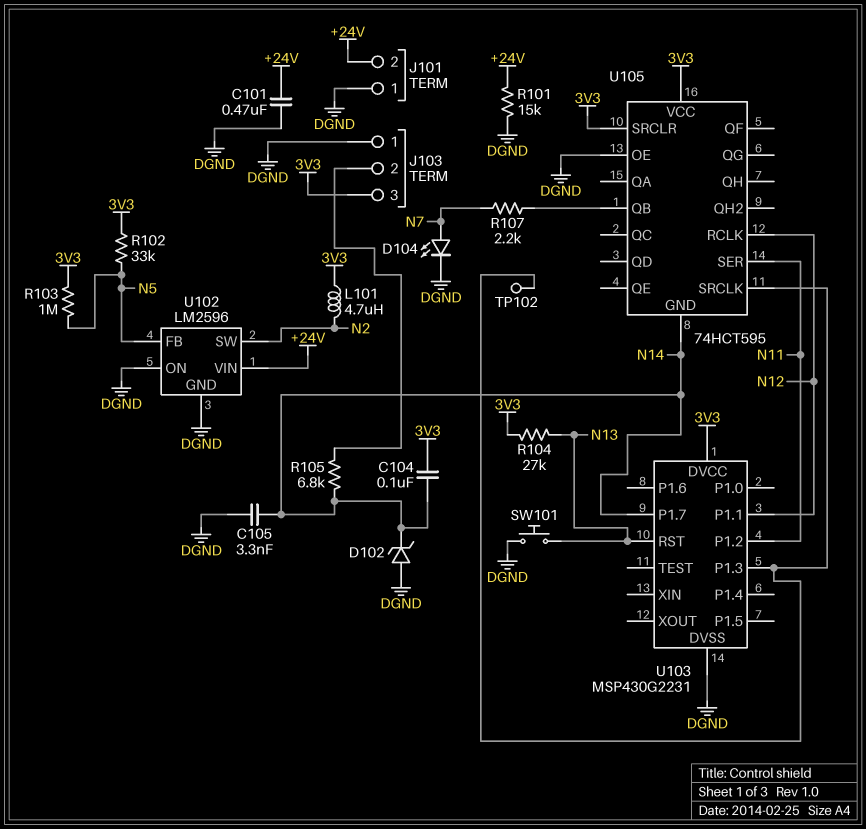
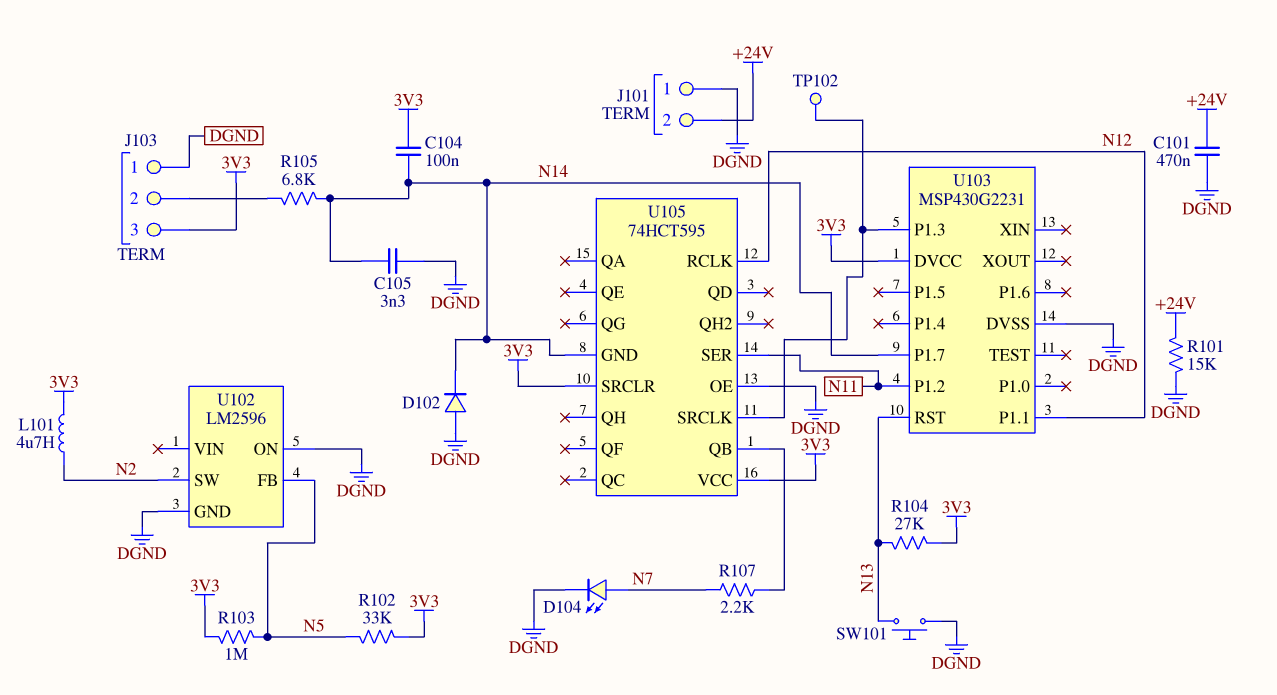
D102: zener (A DGND, K N14) -> diode (A DGND, K N14)
U102 pin VIN: +24V -> none

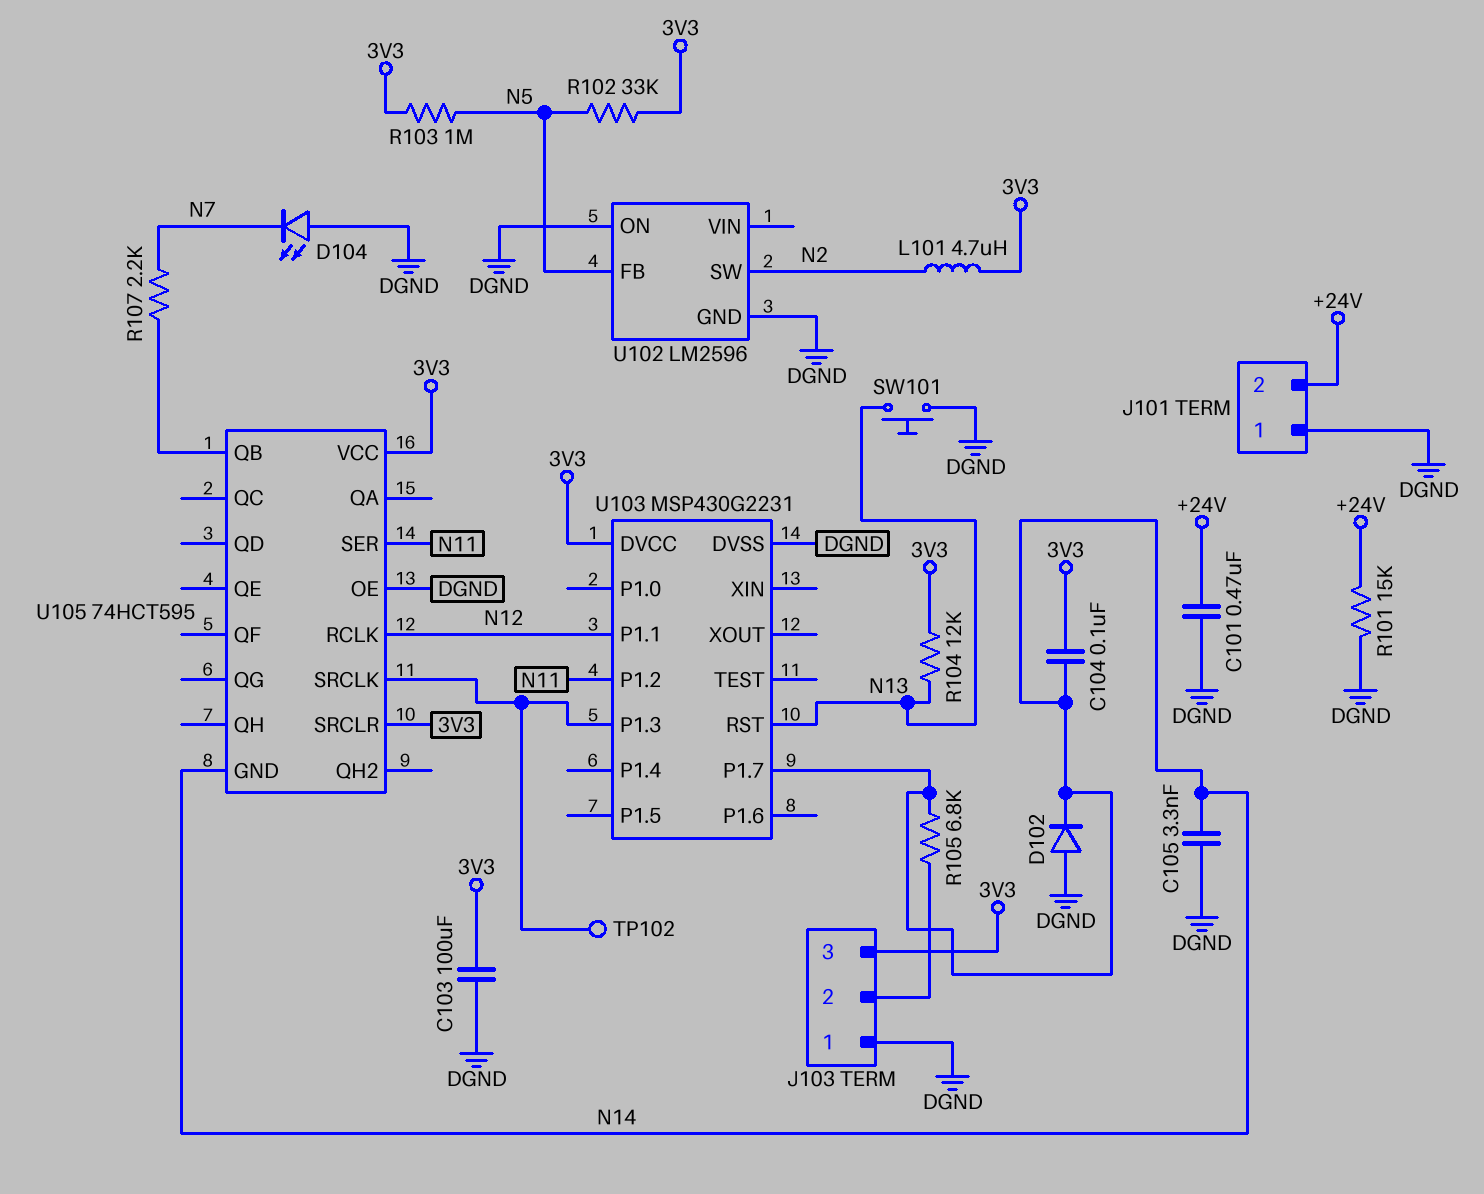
C103: none -> 100uF (3V3, DGND)
D104: LED (A N7, K DGND) -> LED (A DGND, K N7)
R104: 27k (3V3, N13) -> 12k (3V3, N13)

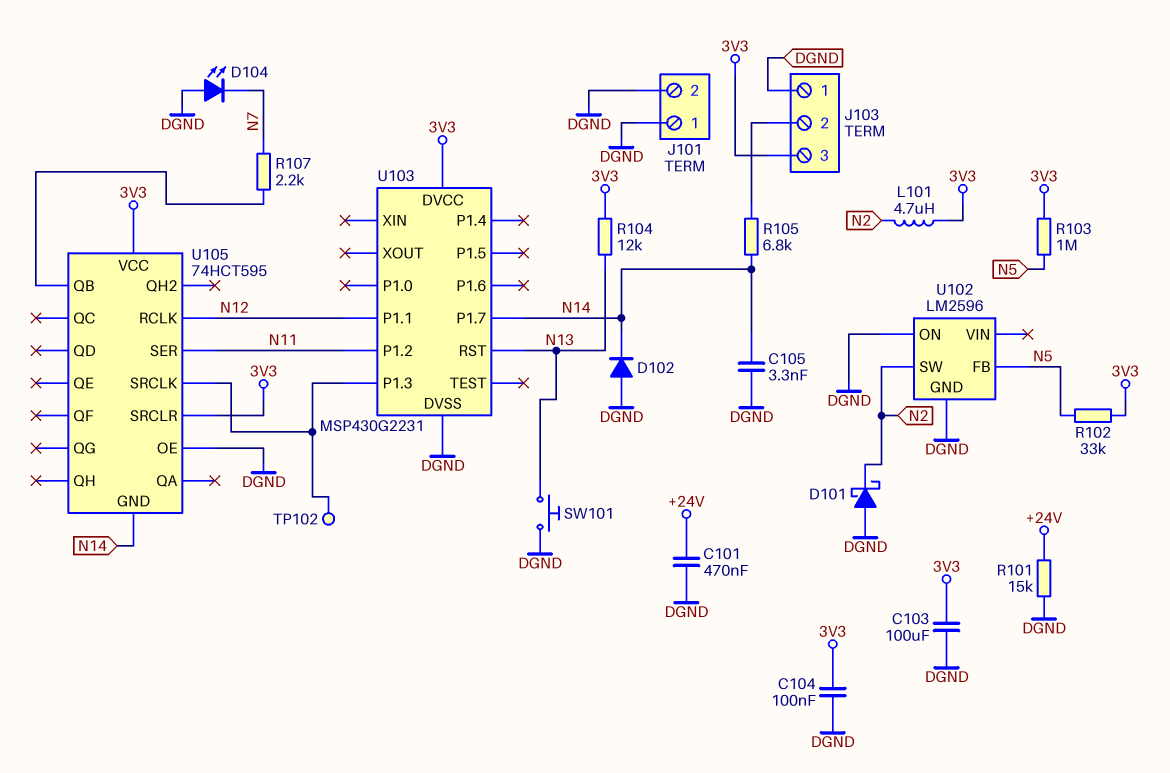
C104: 100nF (3V3, N14) -> 100nF (3V3, DGND)
D101: none -> schottky (A DGND, K N2)
J101 pin 2: +24V -> DGND

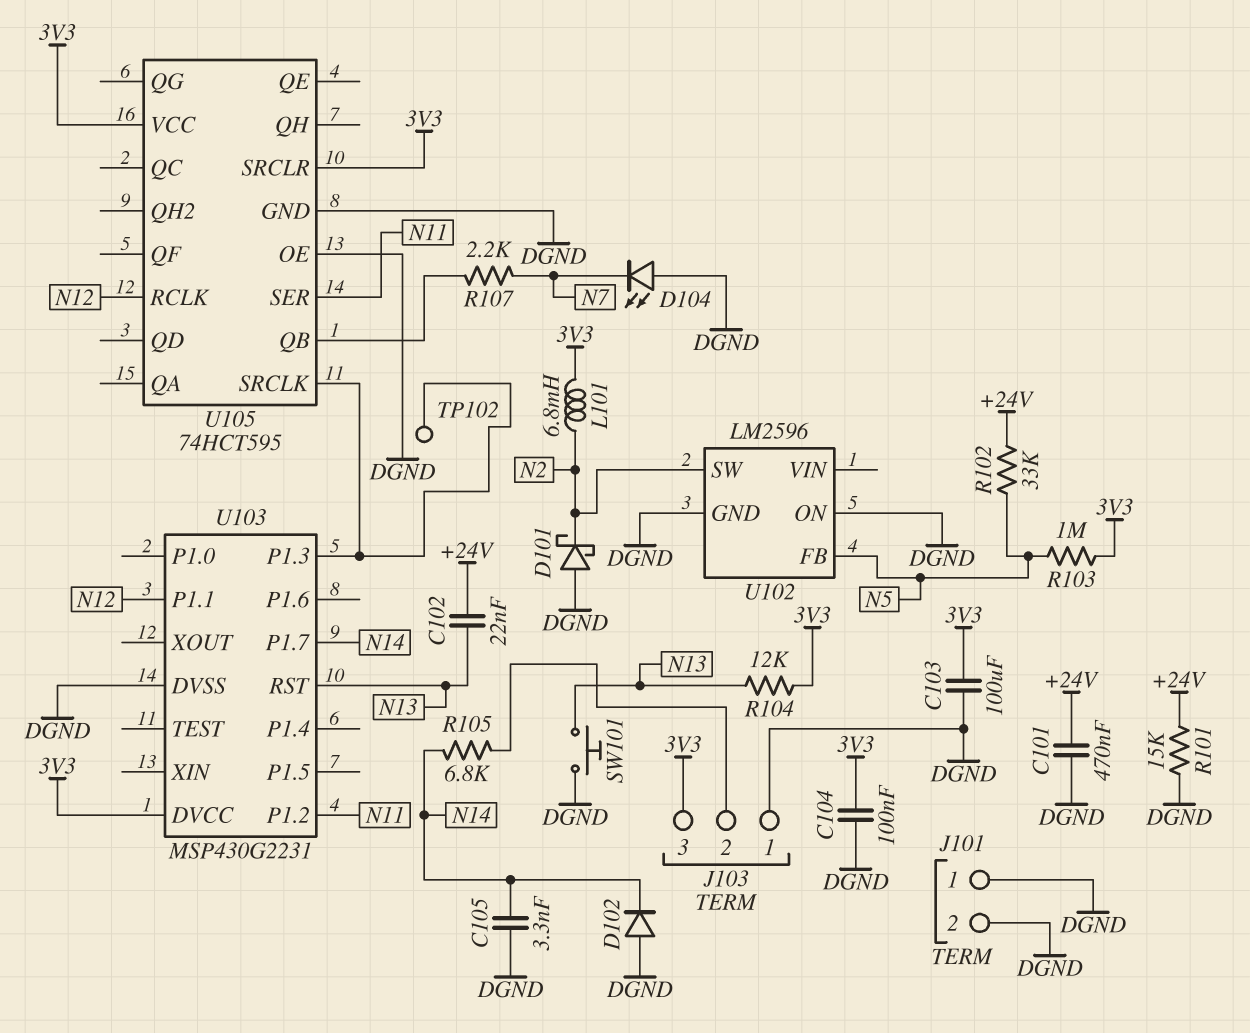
C102: none -> 22nF (+24V, N13)
L101: 4.7uH (3V3, N2) -> 6.8mH (3V3, N2)
R102: 33k (3V3, N5) -> 33k (+24V, N5)
U105 pin GND: N14 -> DGND

